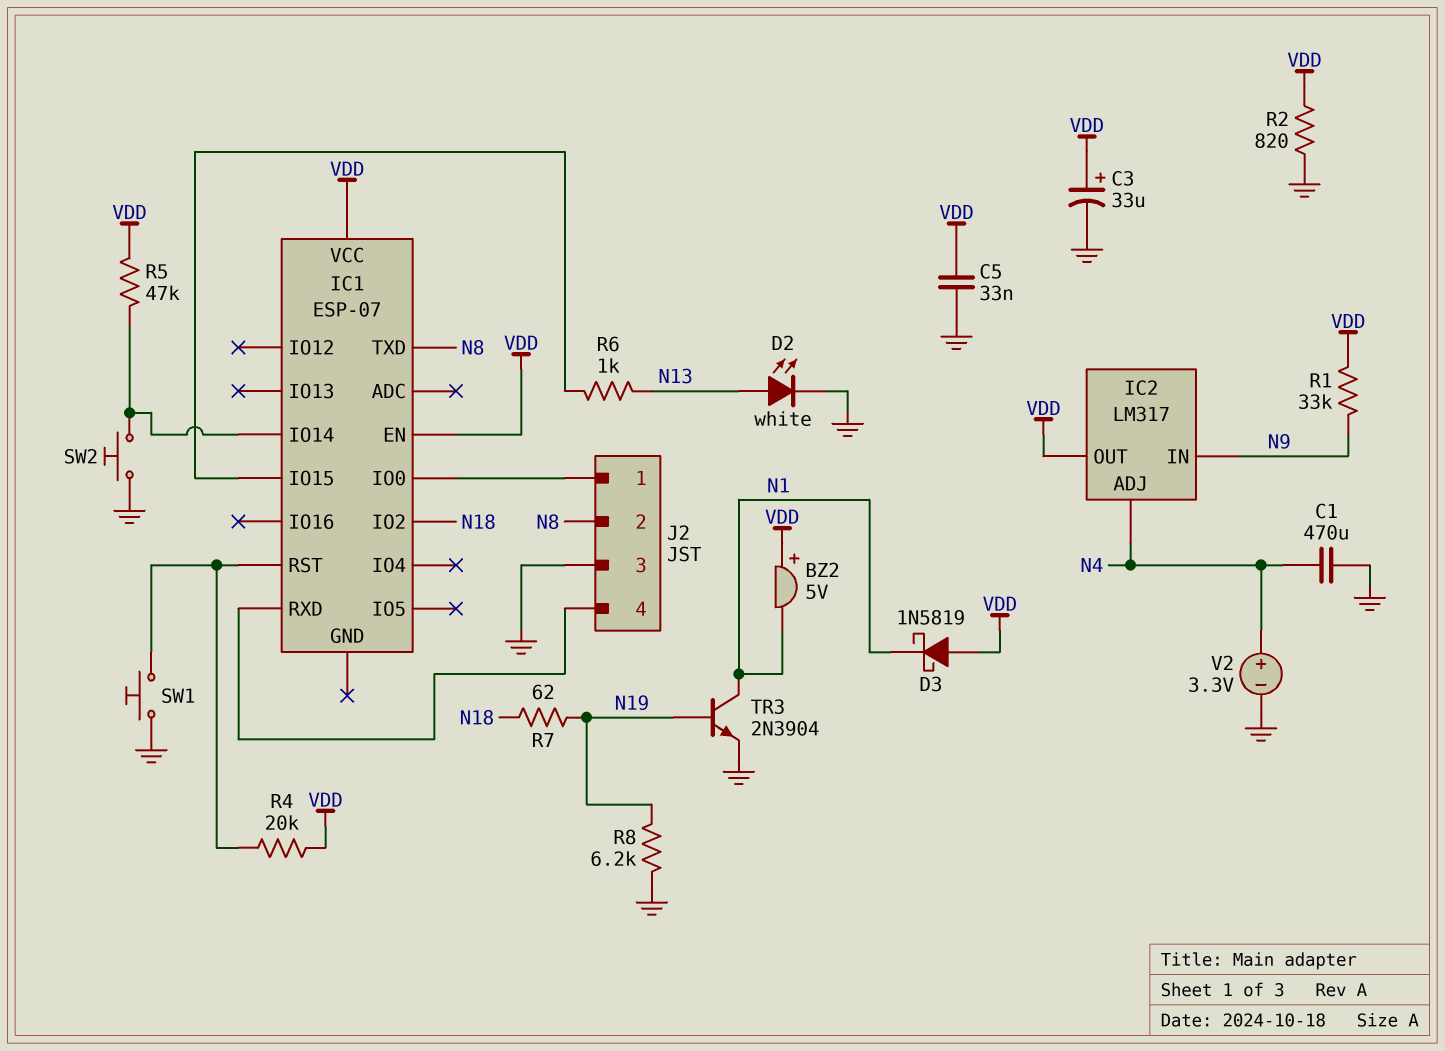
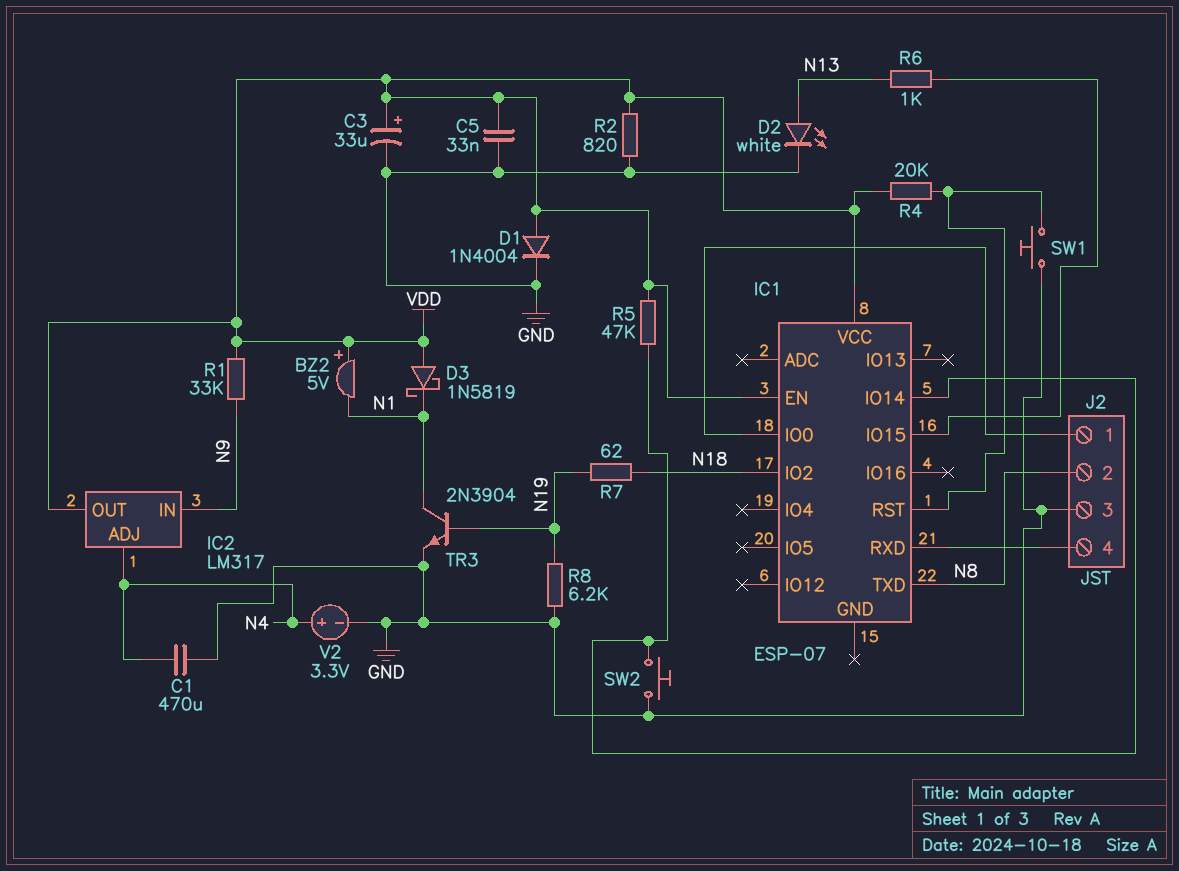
D1: none -> diode 1N4004 (A VDD, K GND)

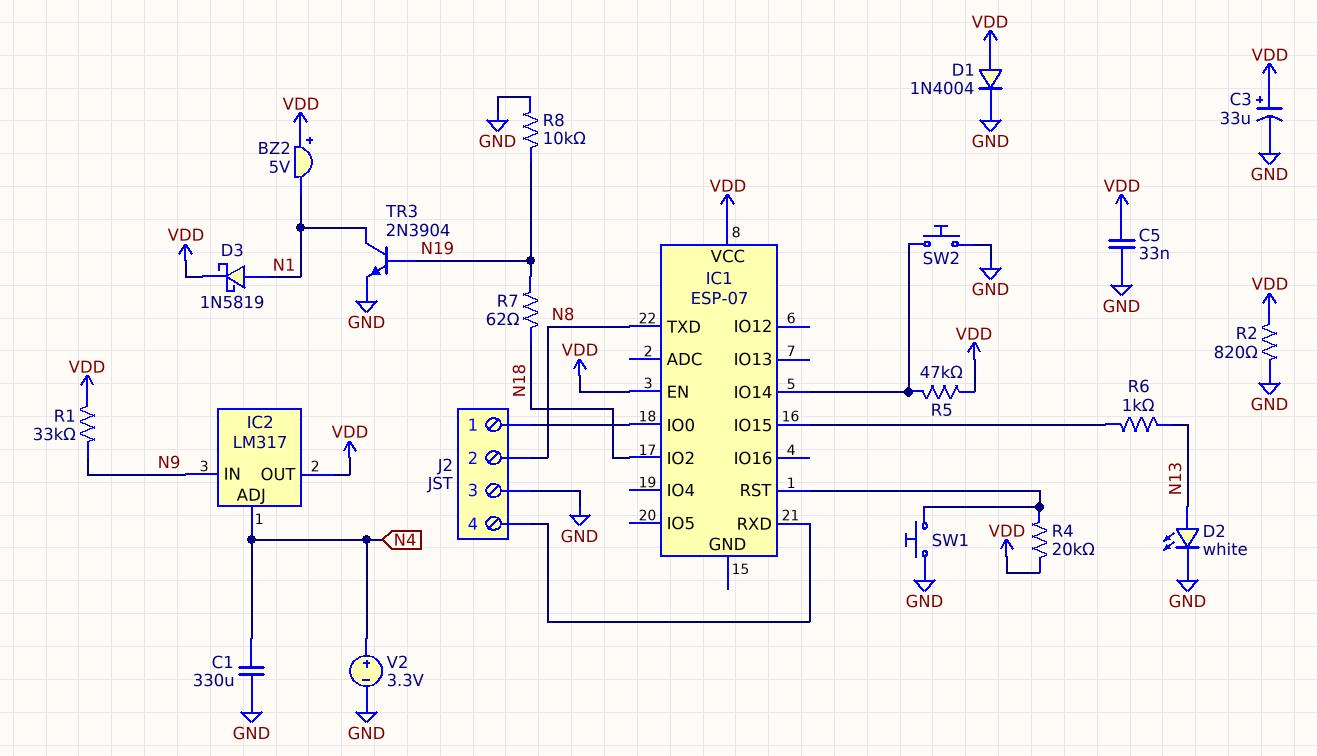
C1: 470uF (GND, N4) -> 330uF (GND, N4)
D3: schottky 1N5819 (A VDD, K N1) -> schottky 1N5819 (A N1, K VDD)
R8: 6.2k (GND, N19) -> 10k (GND, N19)

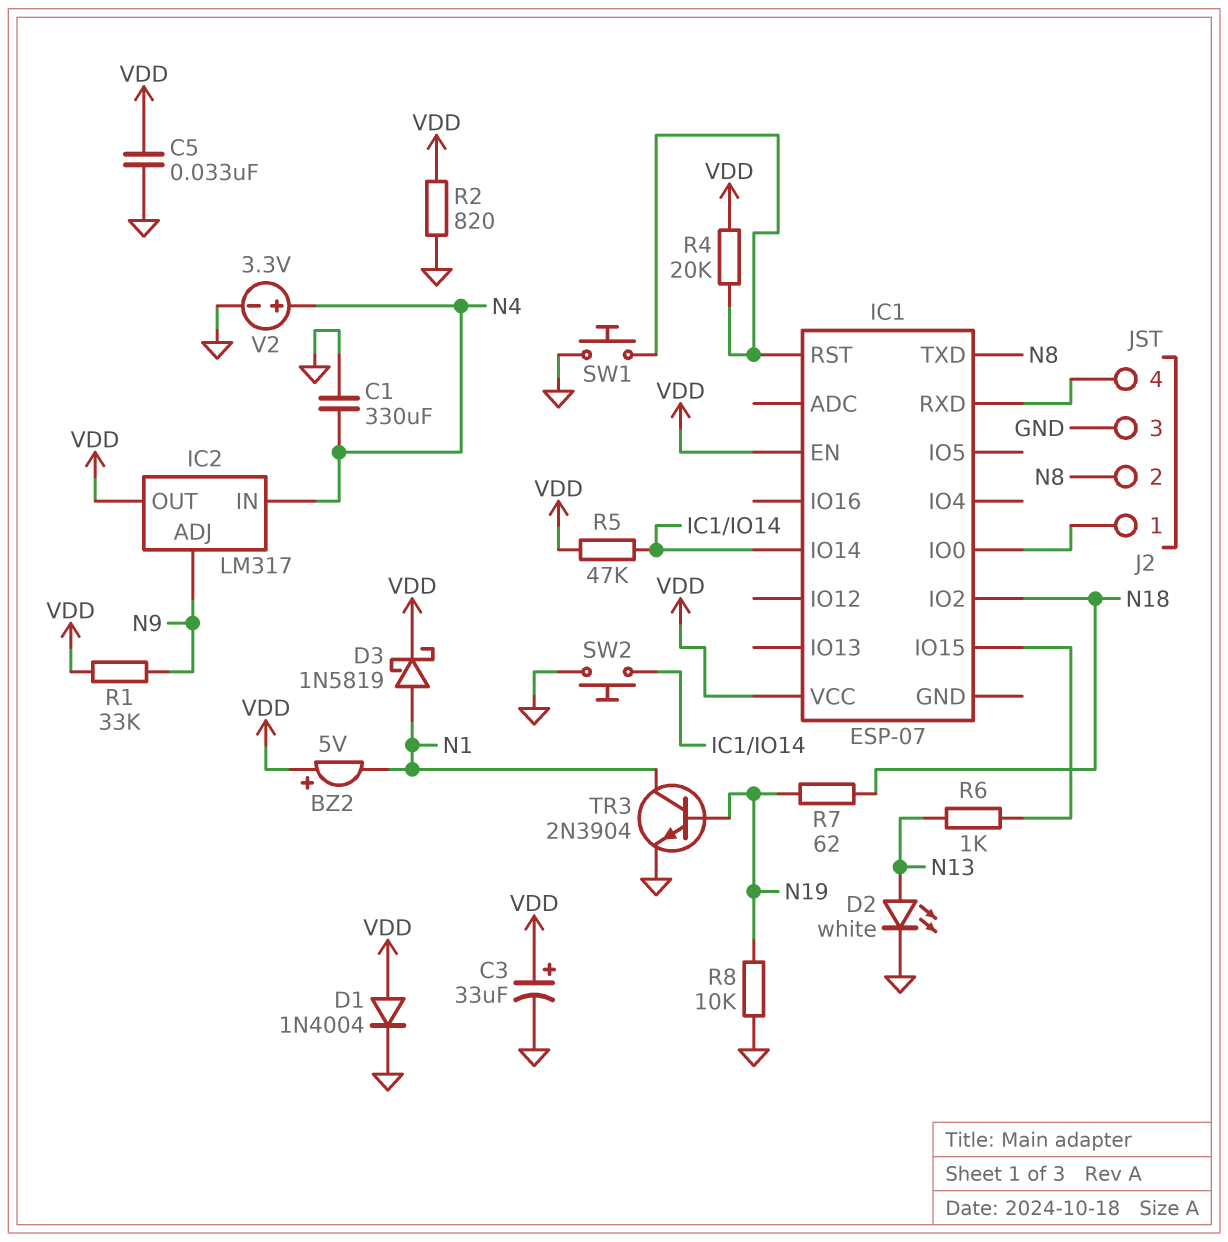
IC2 pin ADJ: N4 -> N9
IC2 pin IN: N9 -> N4

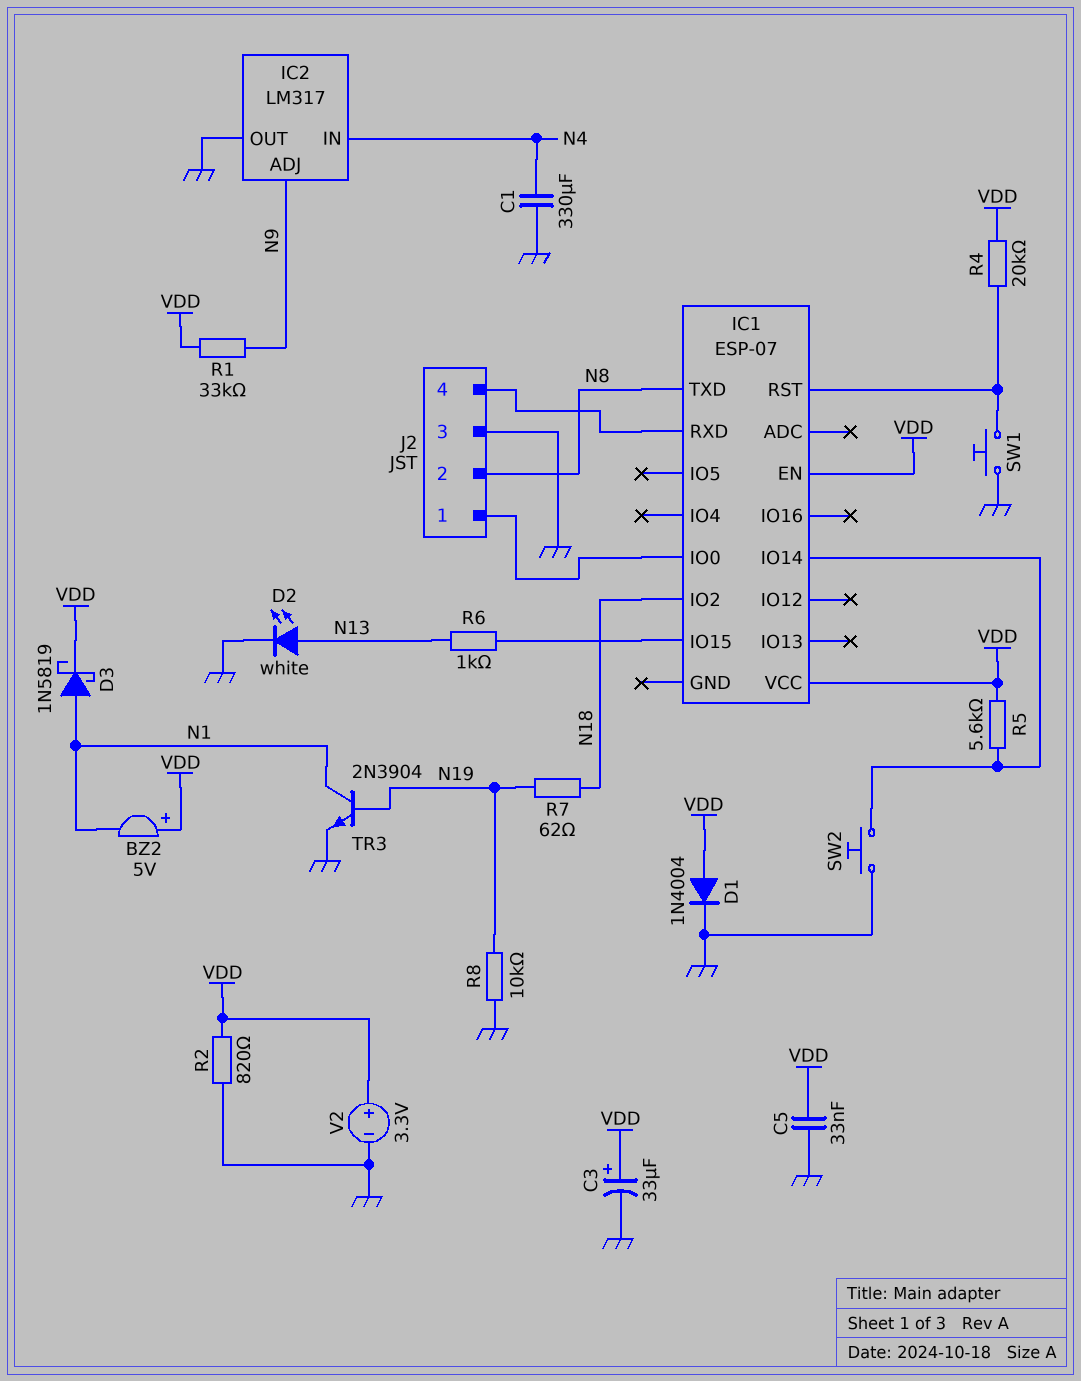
IC2 pin OUT: VDD -> GND
R5: 47k (IC1/IO14, VDD) -> 5.6k (IC1/IO14, VDD)
V2: 3.3V (plus N4, minus GND) -> 3.3V (plus VDD, minus GND)

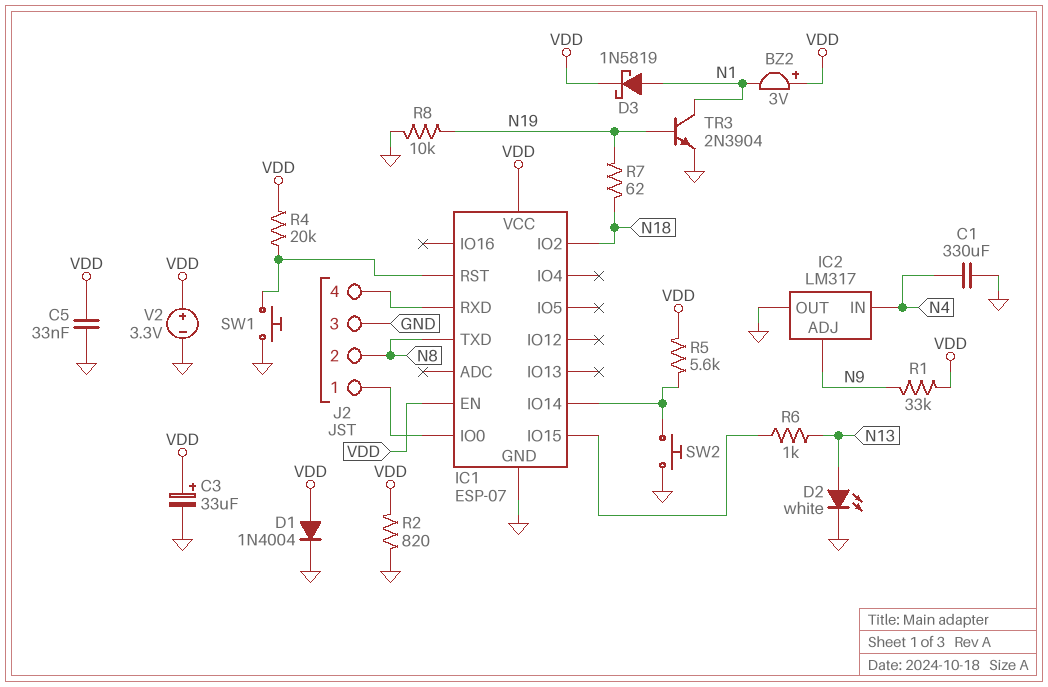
BZ2: buzzer 5V (plus VDD, minus N1) -> buzzer 3V (plus VDD, minus N1)
IC1 pin GND: none -> GND

